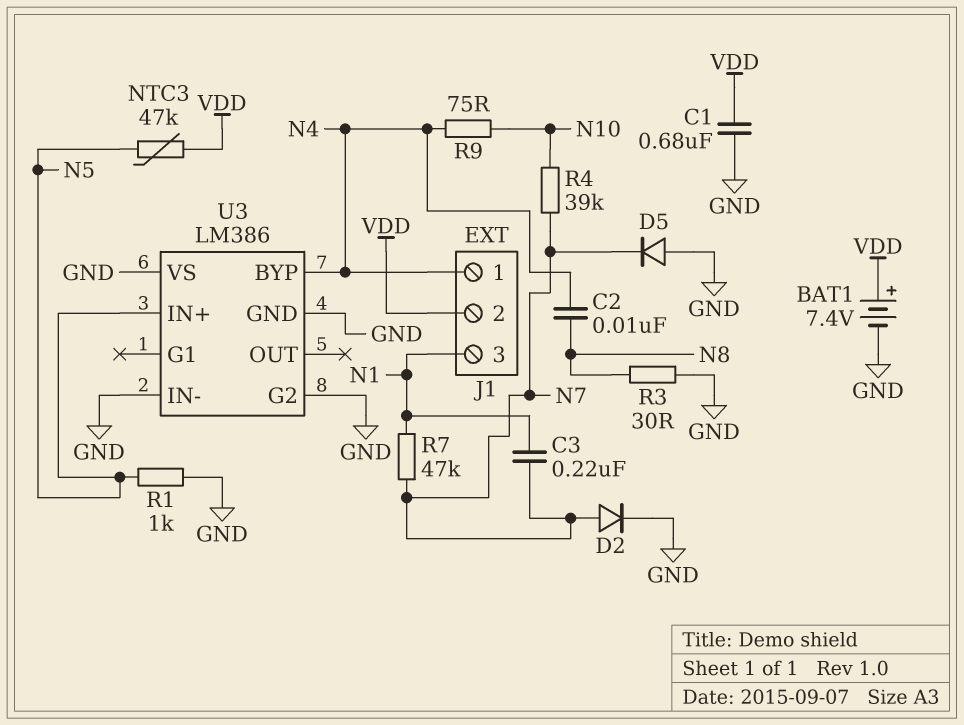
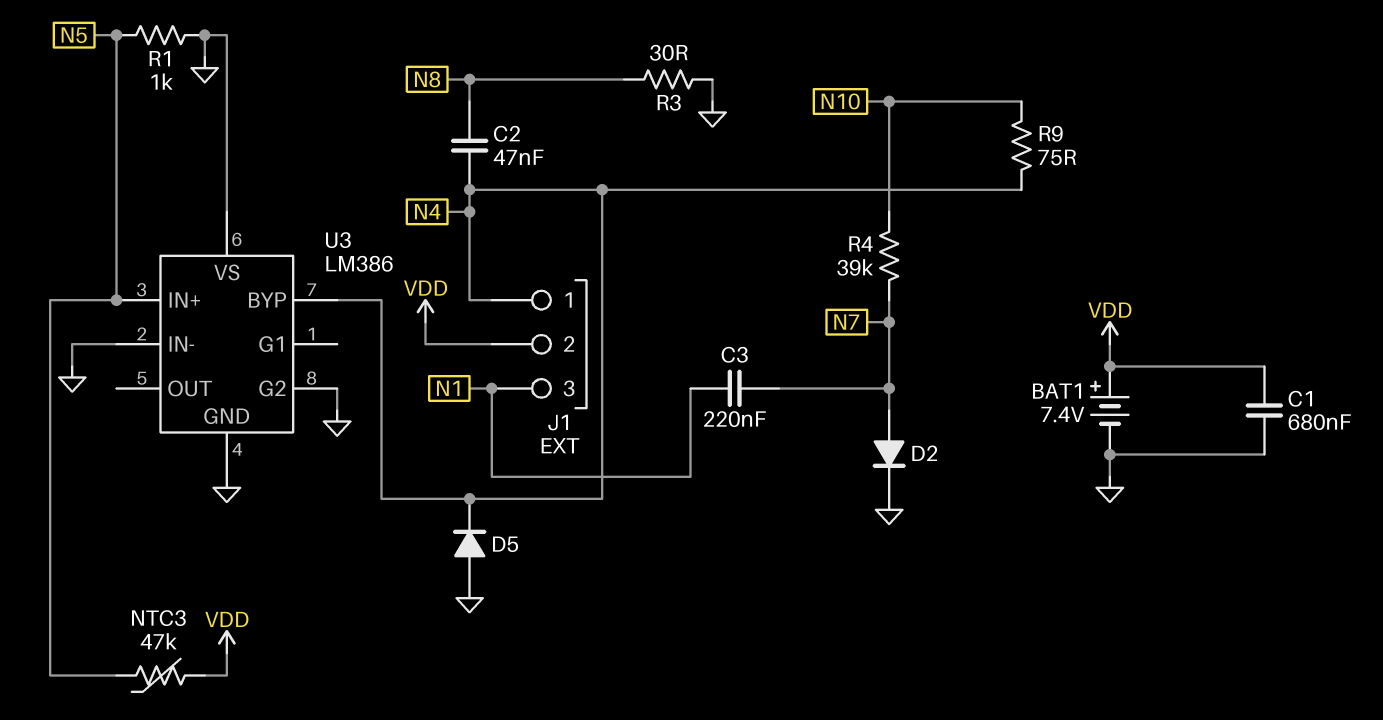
C2: 10nF (N4, N8) -> 47nF (N4, N8)
D5: diode (A GND, K N7) -> diode (A GND, K N4)
R7: 47k (N1, N7) -> none

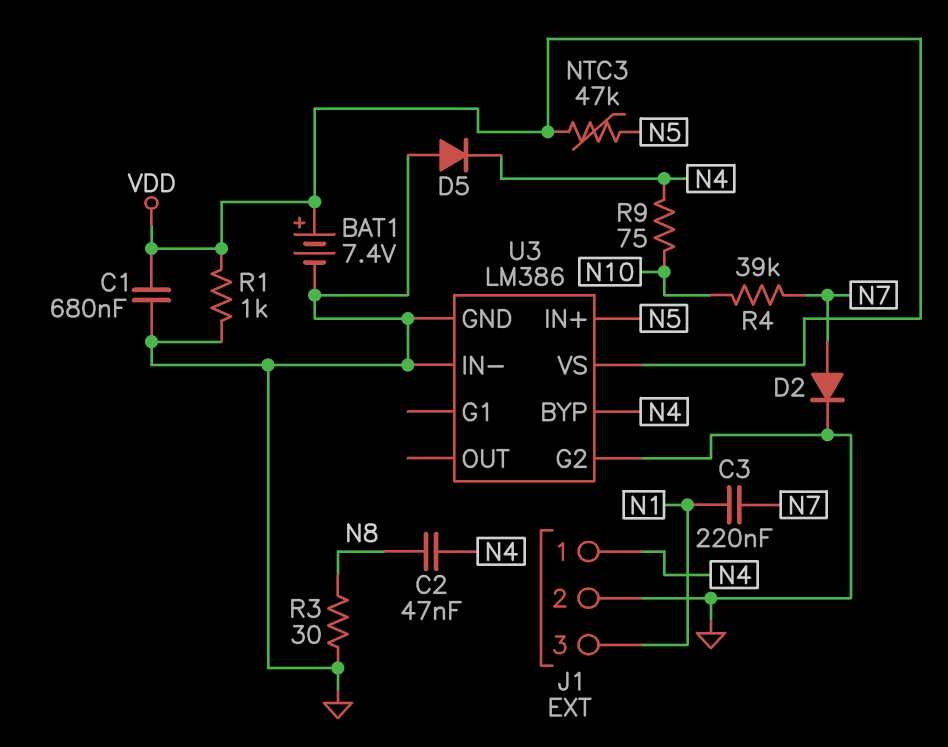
J1 pin 2: VDD -> GND
R1: 1k (GND, N5) -> 1k (GND, VDD)
U3 pin VS: GND -> VDD

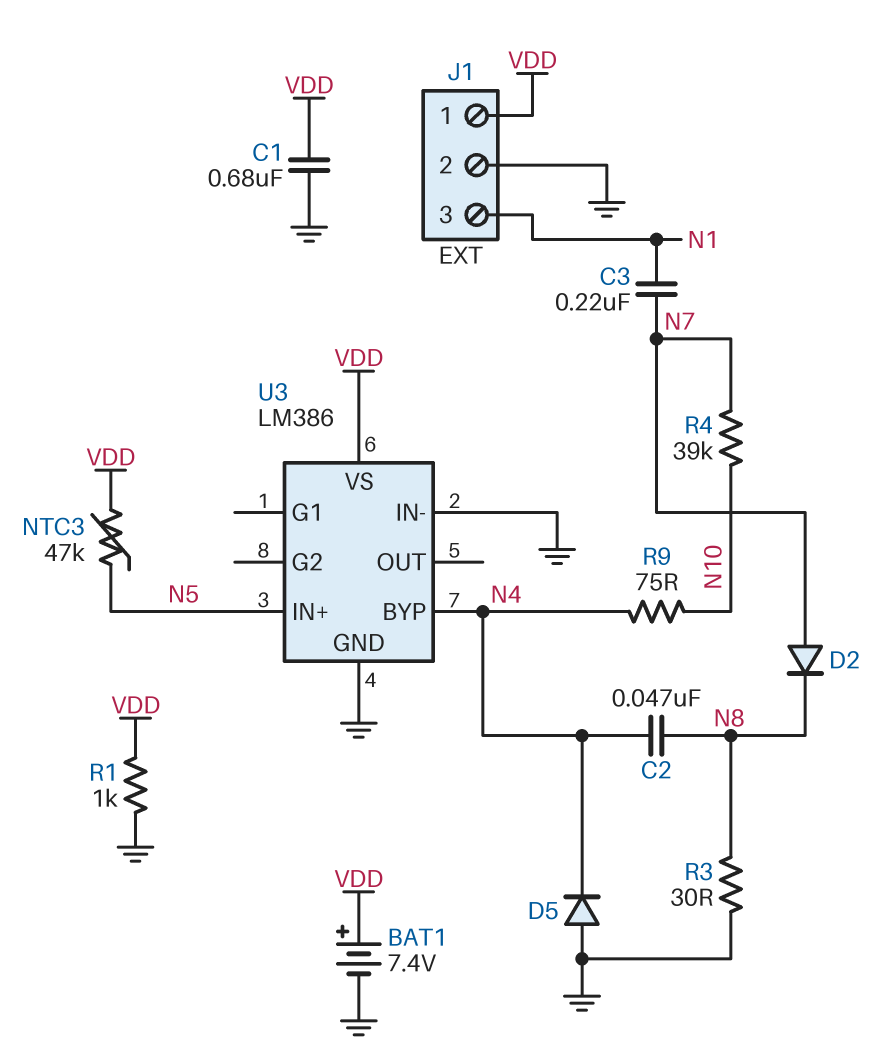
D2: diode (A N7, K GND) -> diode (A N7, K N8)
J1 pin 1: N4 -> VDD
U3 pin G2: GND -> none

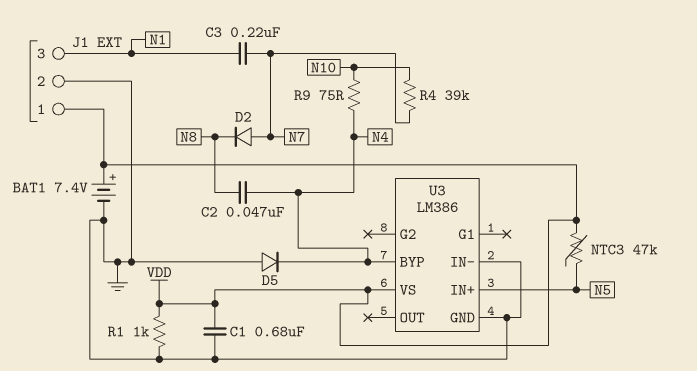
R3: 30 (GND, N8) -> none

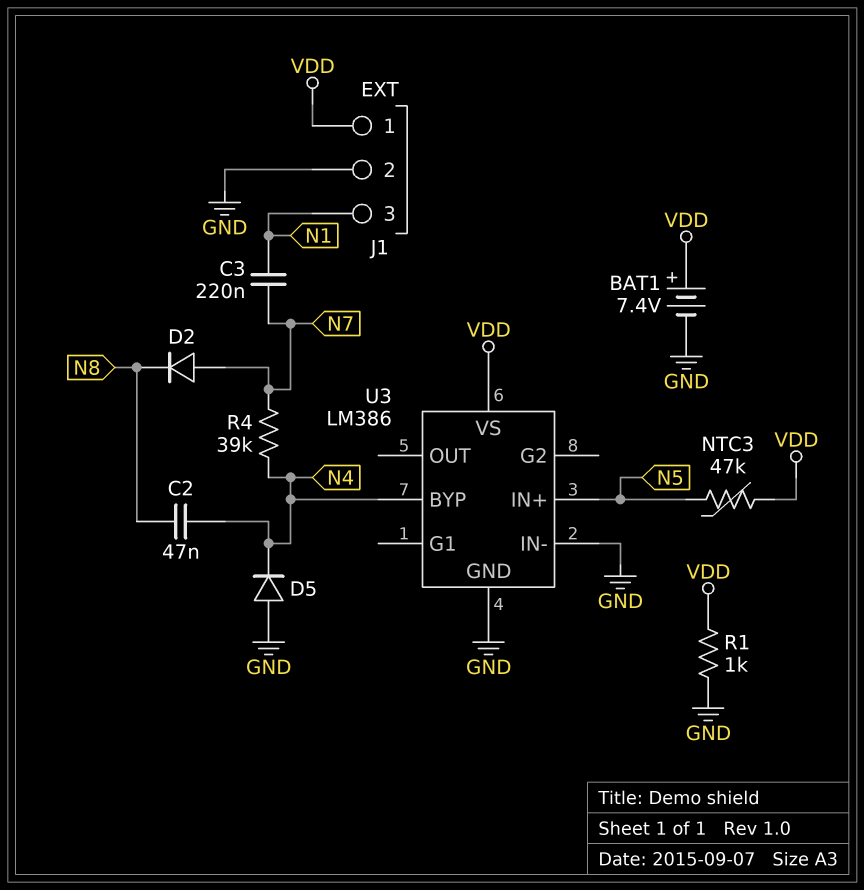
C1: 680nF (GND, VDD) -> none
R4: 39k (N7, N10) -> 39k (N4, N7)
R9: 75 (N4, N10) -> none

